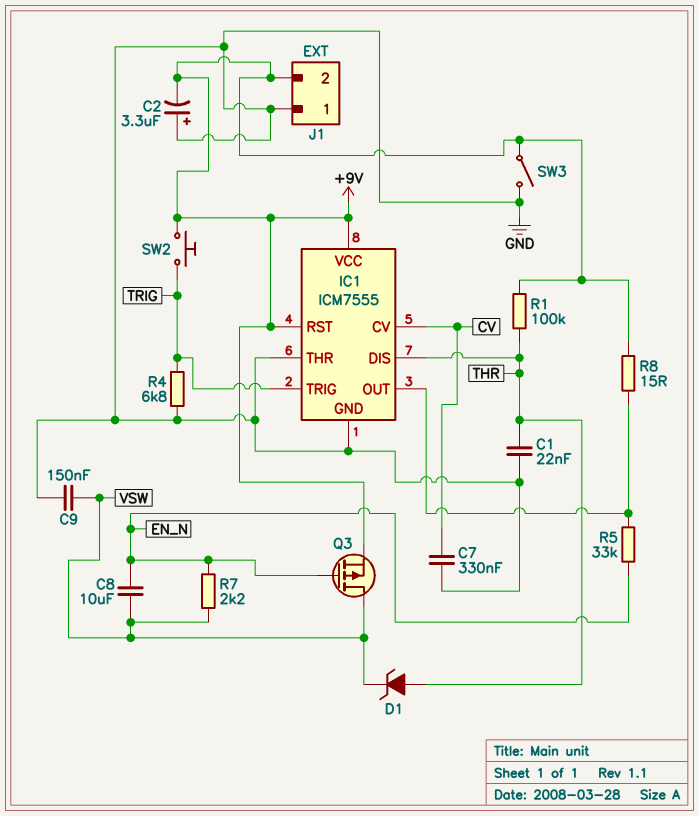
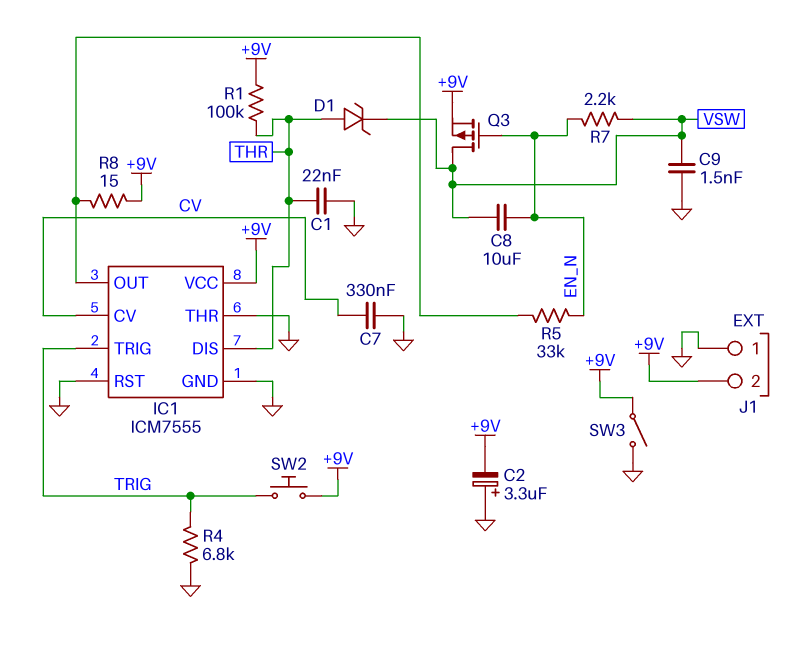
C9: 150nF (GND, VSW) -> 1.5nF (GND, VSW)
IC1 pin RST: +9V -> GND

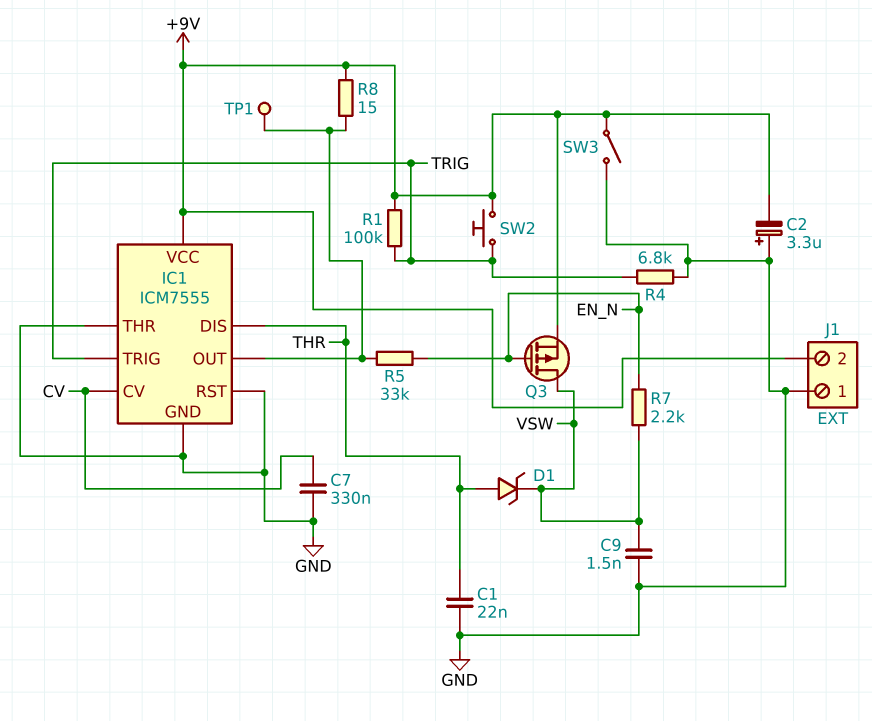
C8: 10uF (EN_N, VSW) -> none
R1: 100k (+9V, THR) -> 100k (+9V, TRIG)
TP1: none -> test point (IC1/OUT)

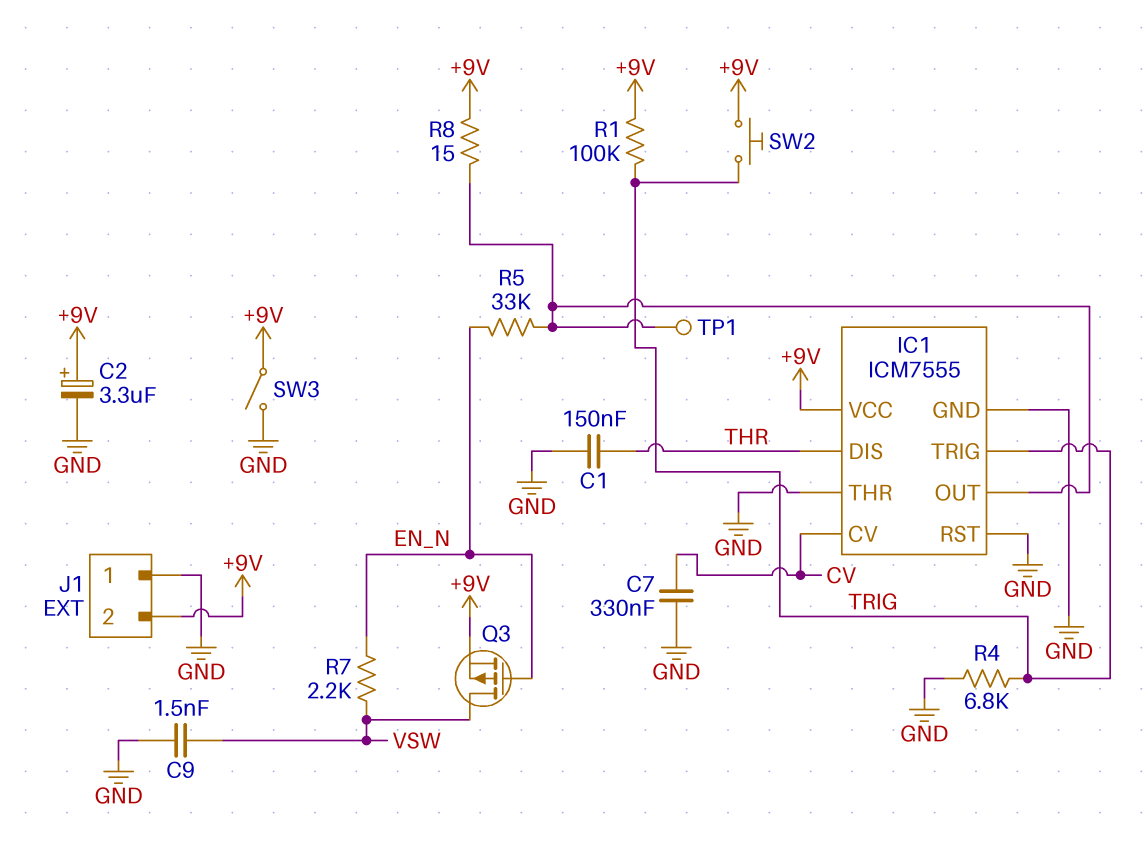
C1: 22nF (GND, THR) -> 150nF (GND, THR)
C2: 3.3uF (plus GND, minus +9V) -> 3.3uF (plus +9V, minus GND)
D1: zener (A THR, K VSW) -> none

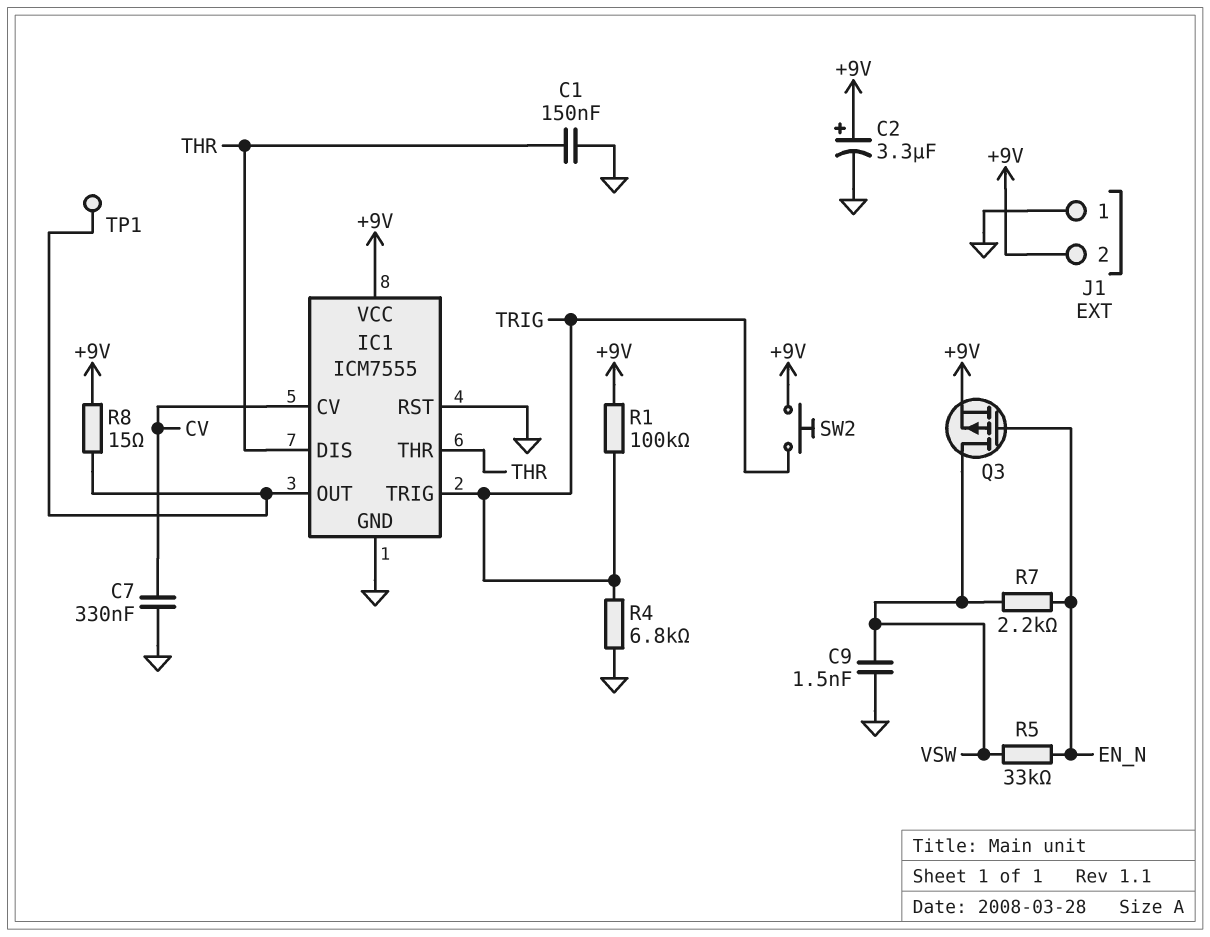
IC1 pin THR: GND -> THR
R5: 33k (EN_N, IC1/OUT) -> 33k (EN_N, VSW)
SW3: switch (+9V, GND) -> none

